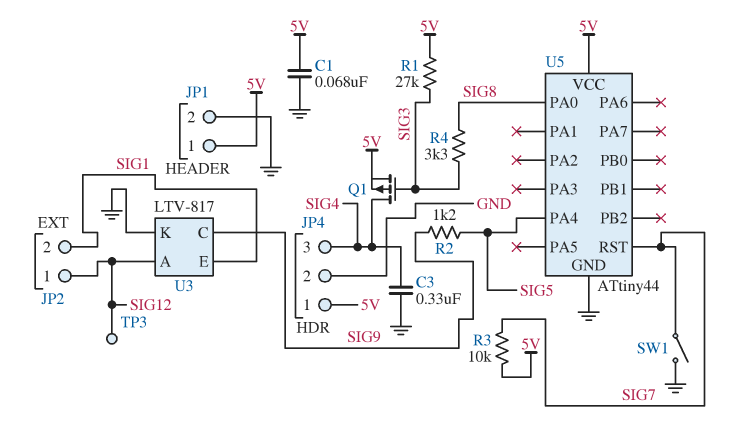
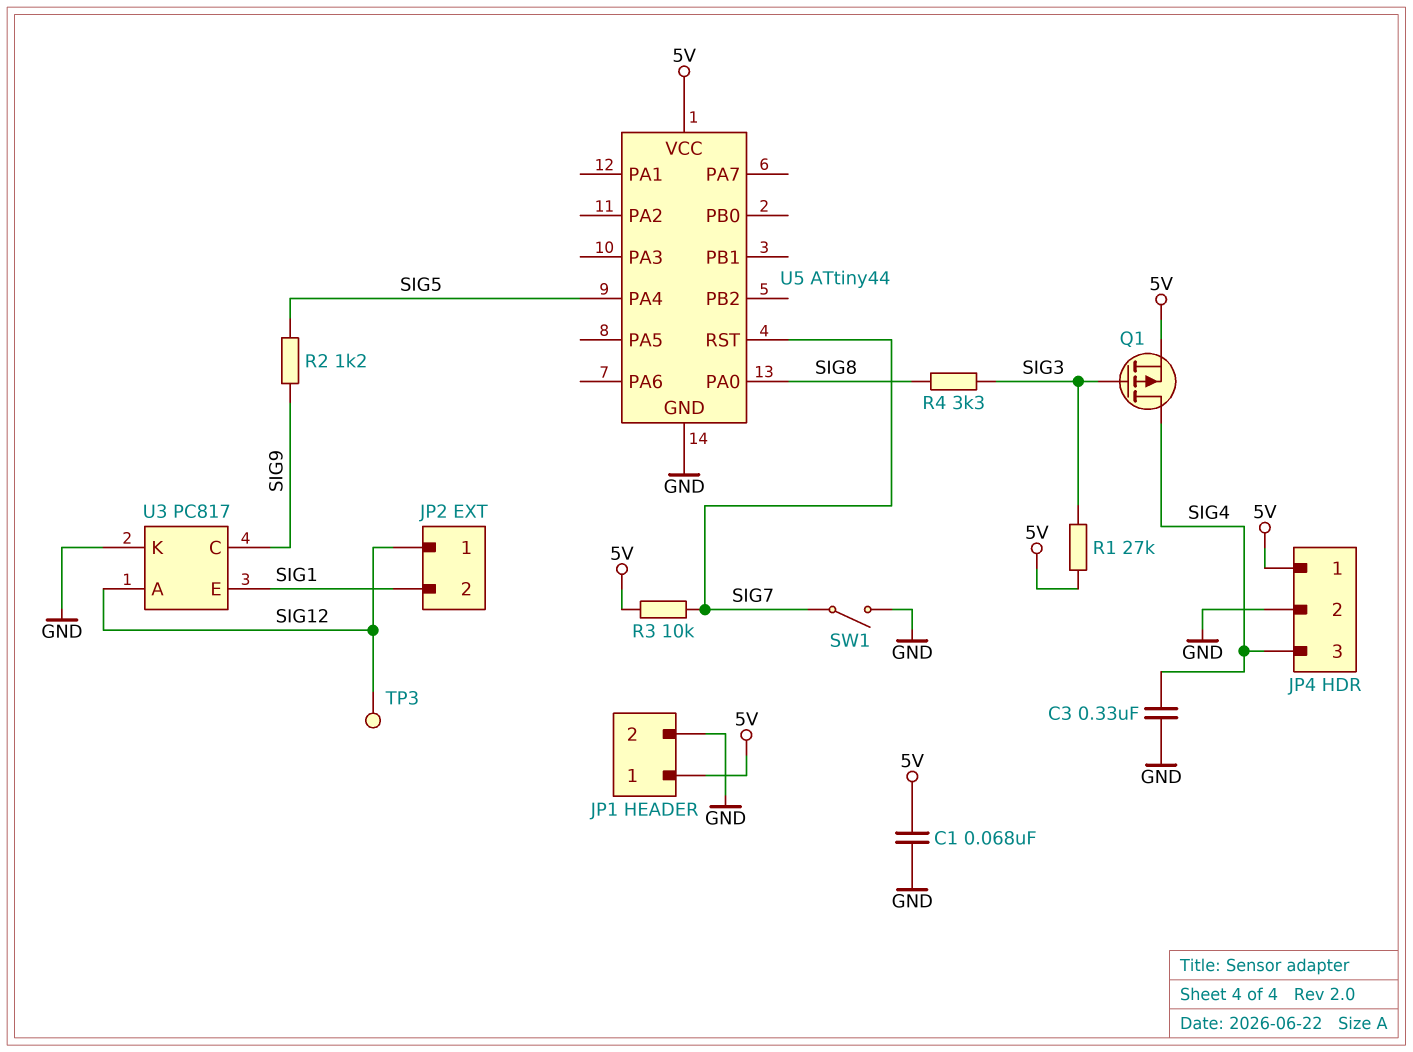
U3: LTV-817 -> PC817

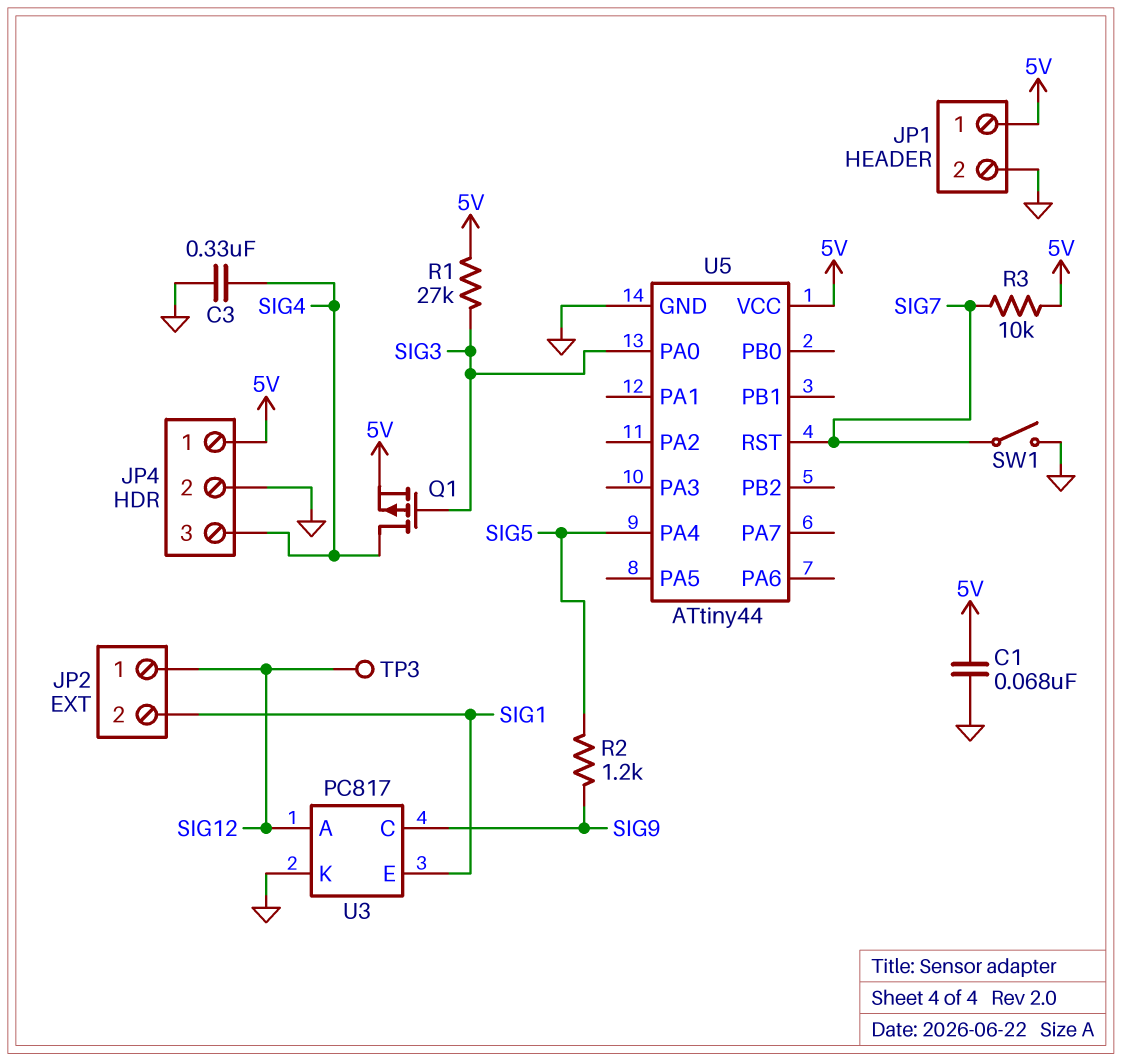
R4: 3.3k (SIG3, SIG8) -> none
U5 pin PA0: SIG8 -> SIG3

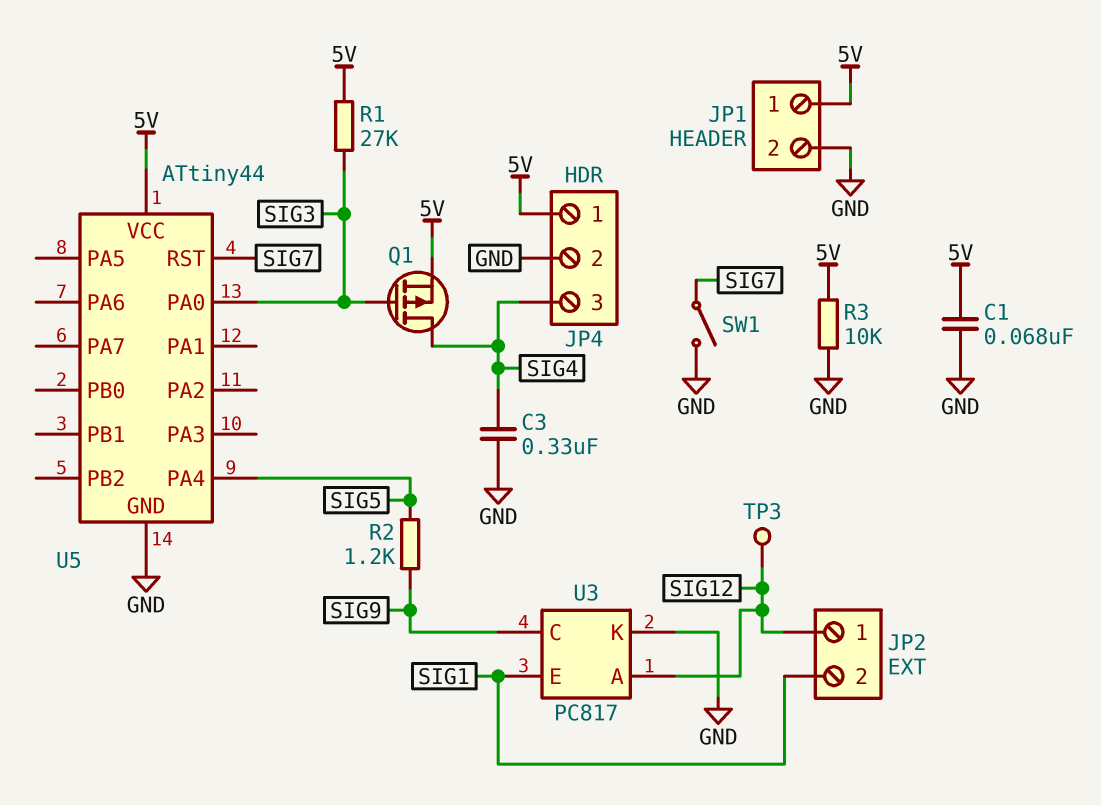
R3: 10k (5V, SIG7) -> 10k (5V, GND)

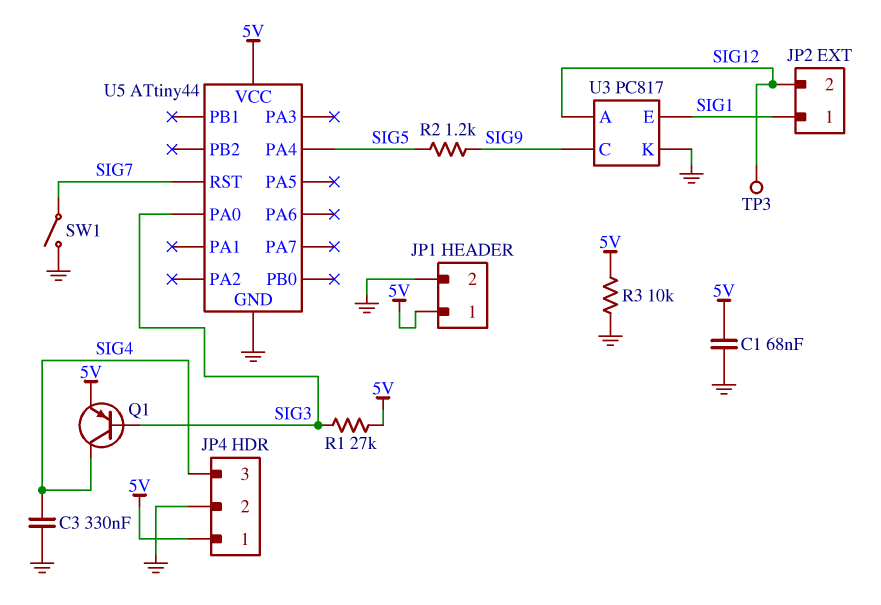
JP2 pin 1: SIG12 -> SIG1
JP2 pin 2: SIG1 -> SIG12
Q1: PMOS (G SIG3, D SIG4, S 5V) -> PNP (B SIG3, C SIG4, E 5V)

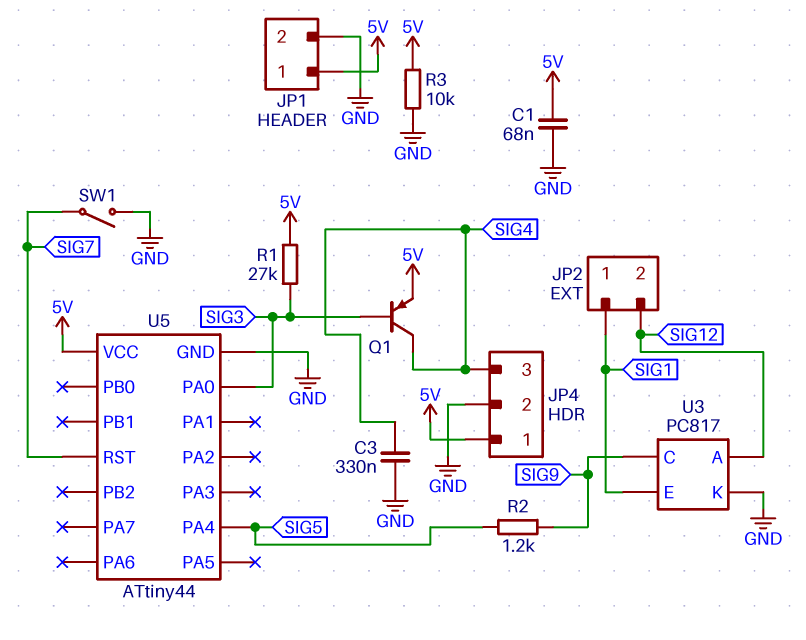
TP3: test point (SIG12) -> none

